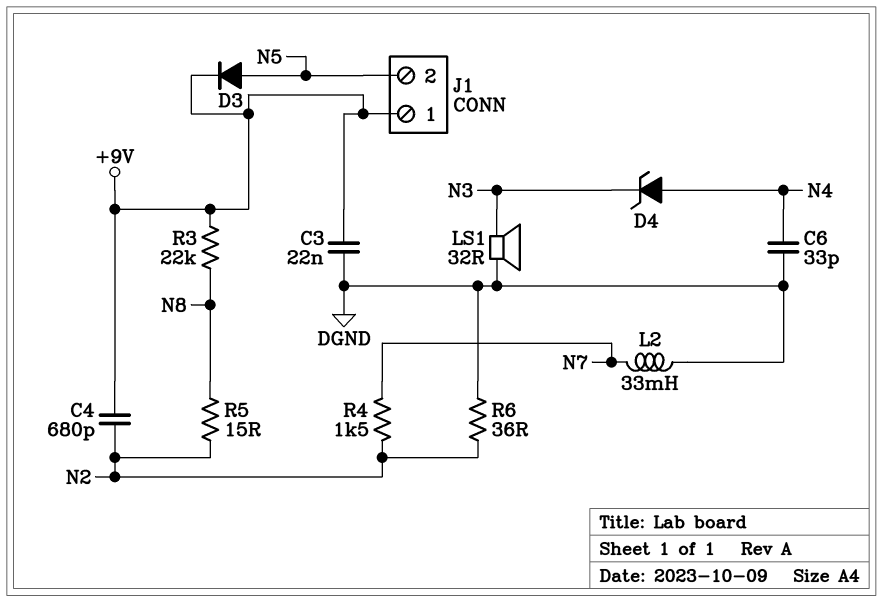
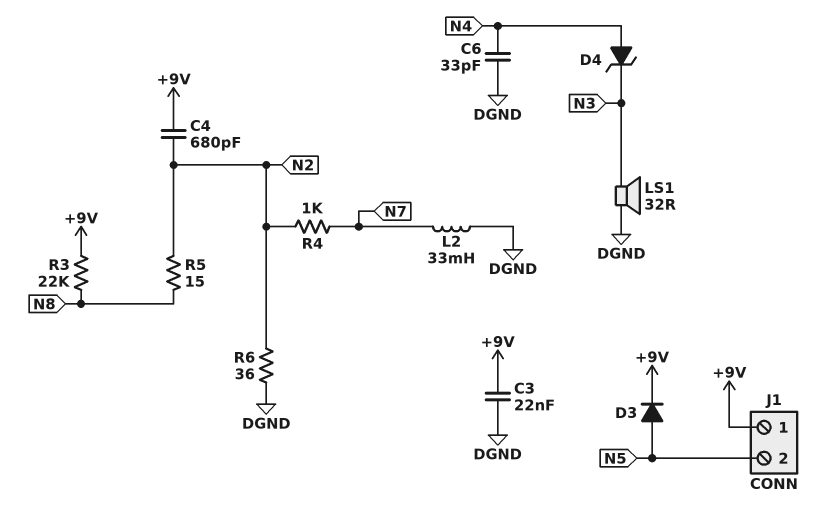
R4: 1.5k (N2, N7) -> 1k (N2, N7)

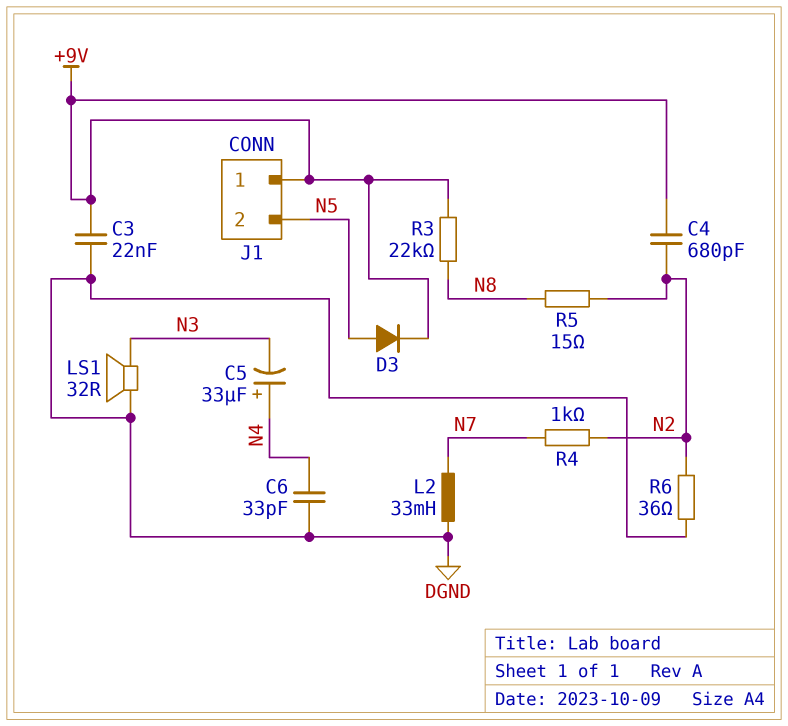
C5: none -> 33uF (plus N4, minus N3)
D4: zener (A N4, K N3) -> none

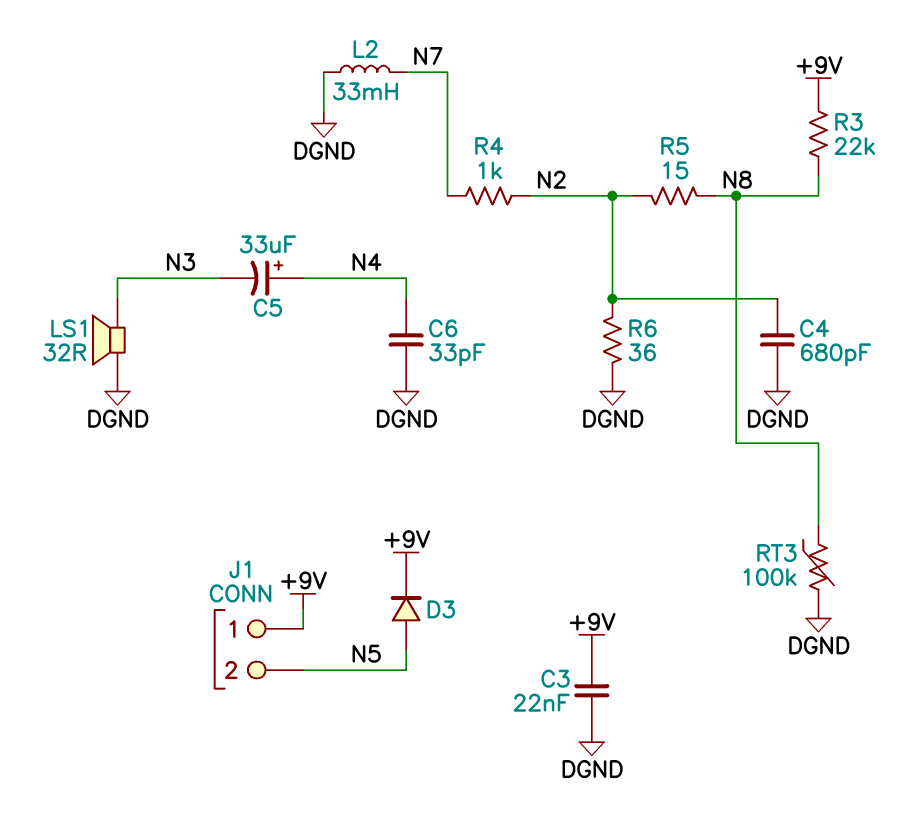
C4: 680pF (+9V, N2) -> 680pF (DGND, N2)
RT3: none -> 100k (DGND, N8)

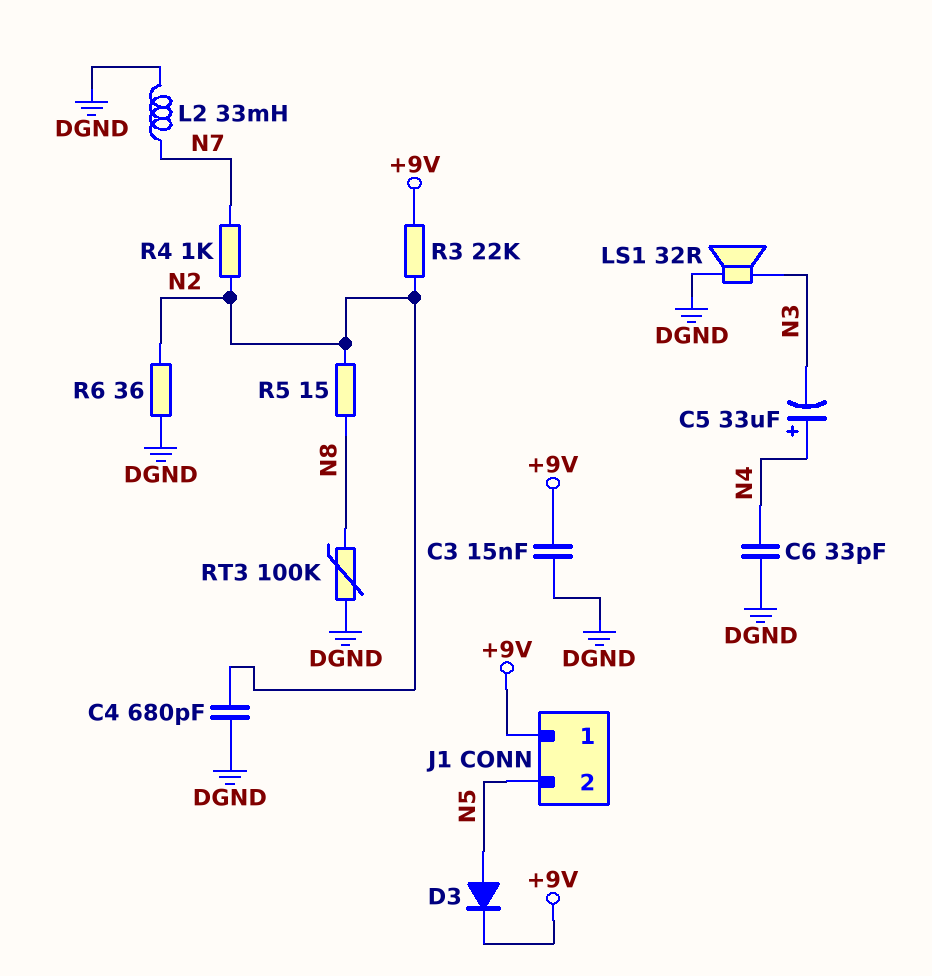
C3: 22nF (+9V, DGND) -> 15nF (+9V, DGND)
R3: 22k (+9V, N8) -> 22k (+9V, N2)

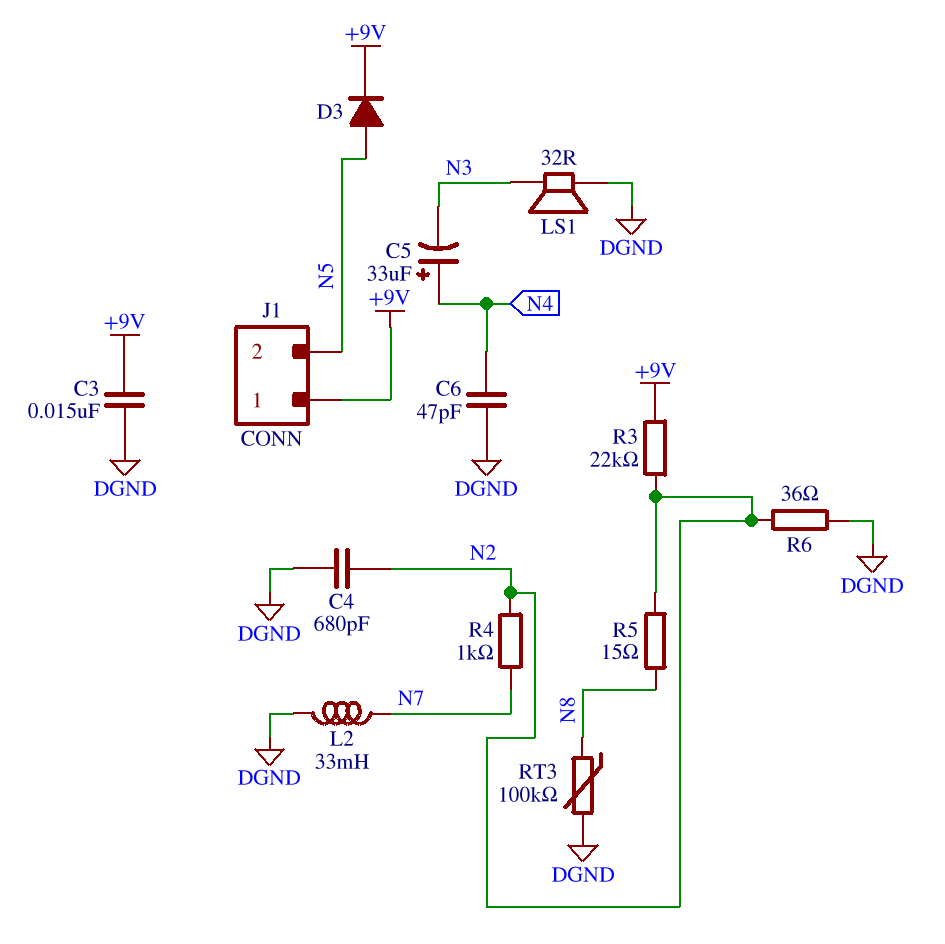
C6: 33pF (DGND, N4) -> 47pF (DGND, N4)

